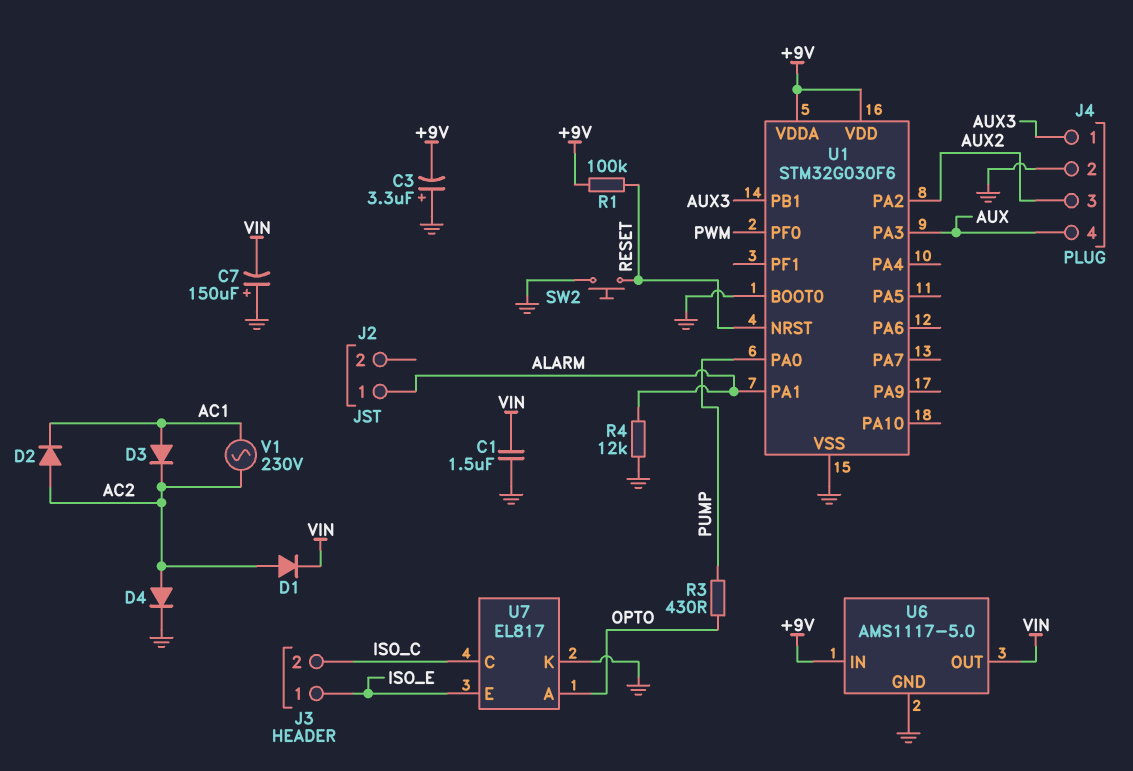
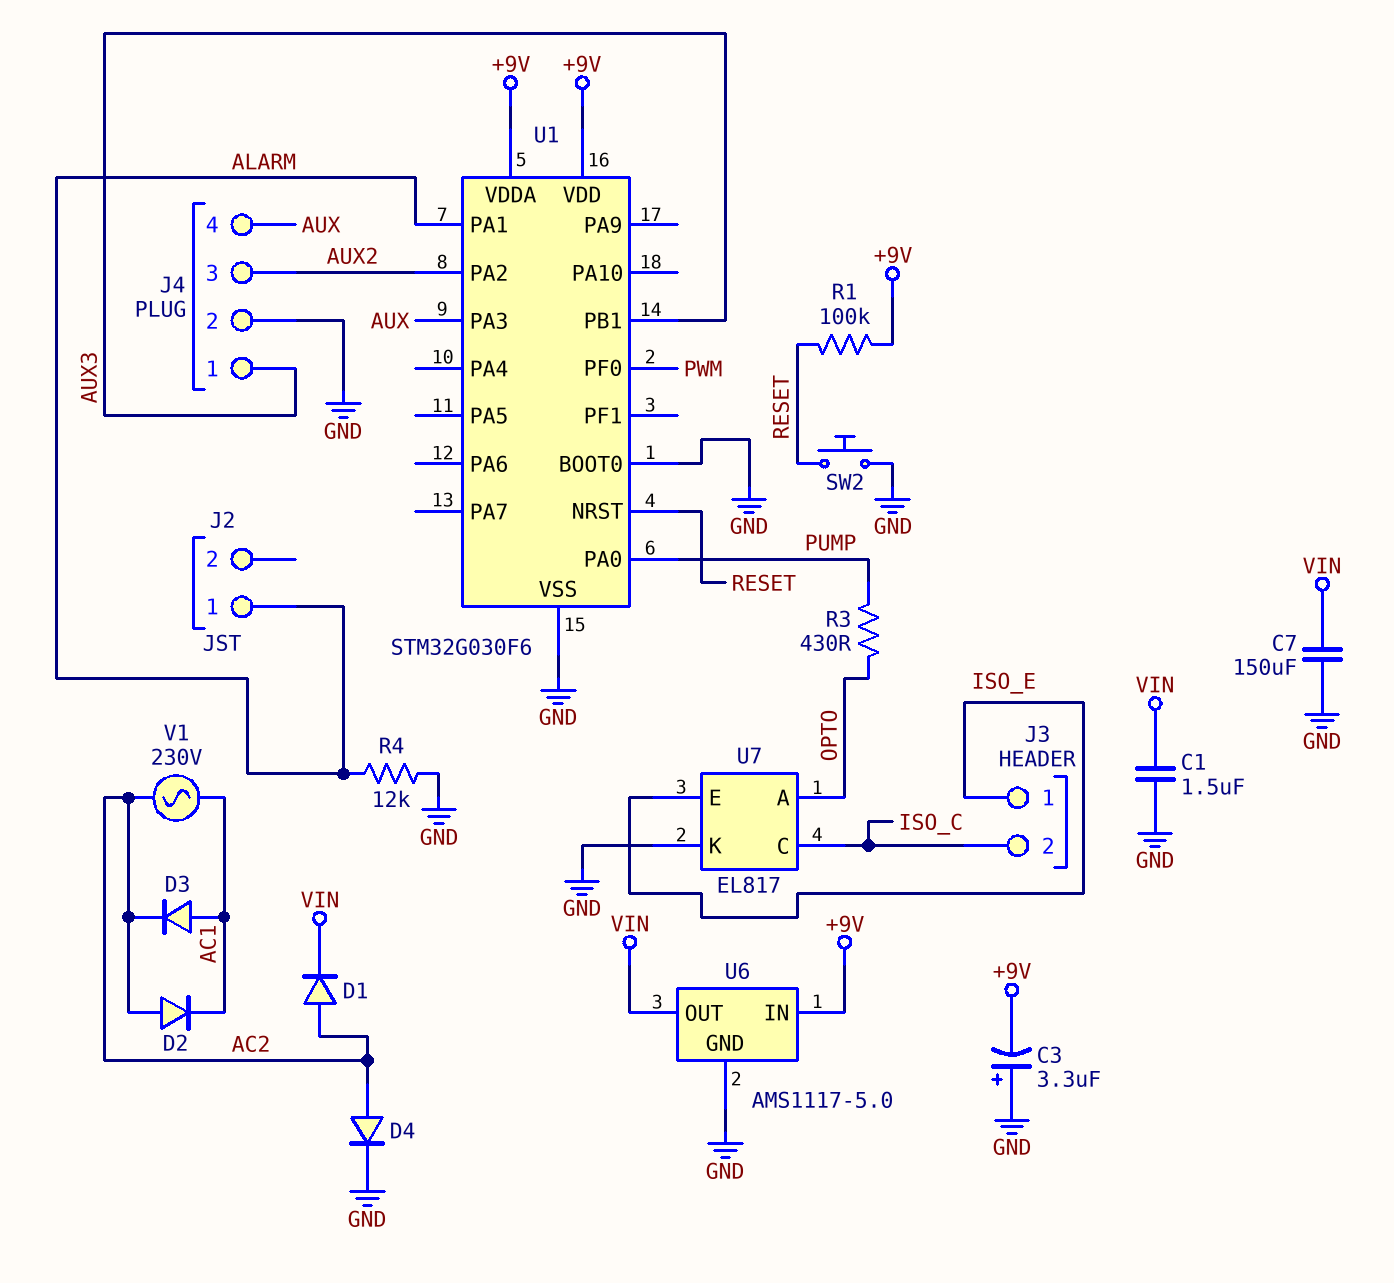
C7: 150uF (plus GND, minus VIN) -> 150uF (GND, VIN)

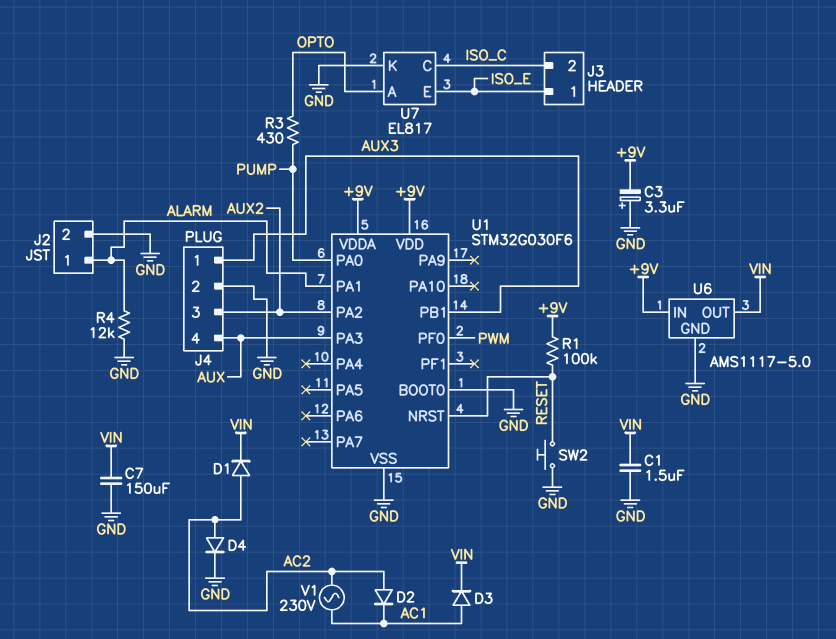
D3: diode (A AC1, K AC2) -> diode (A AC1, K VIN)
J2 pin 2: none -> GND

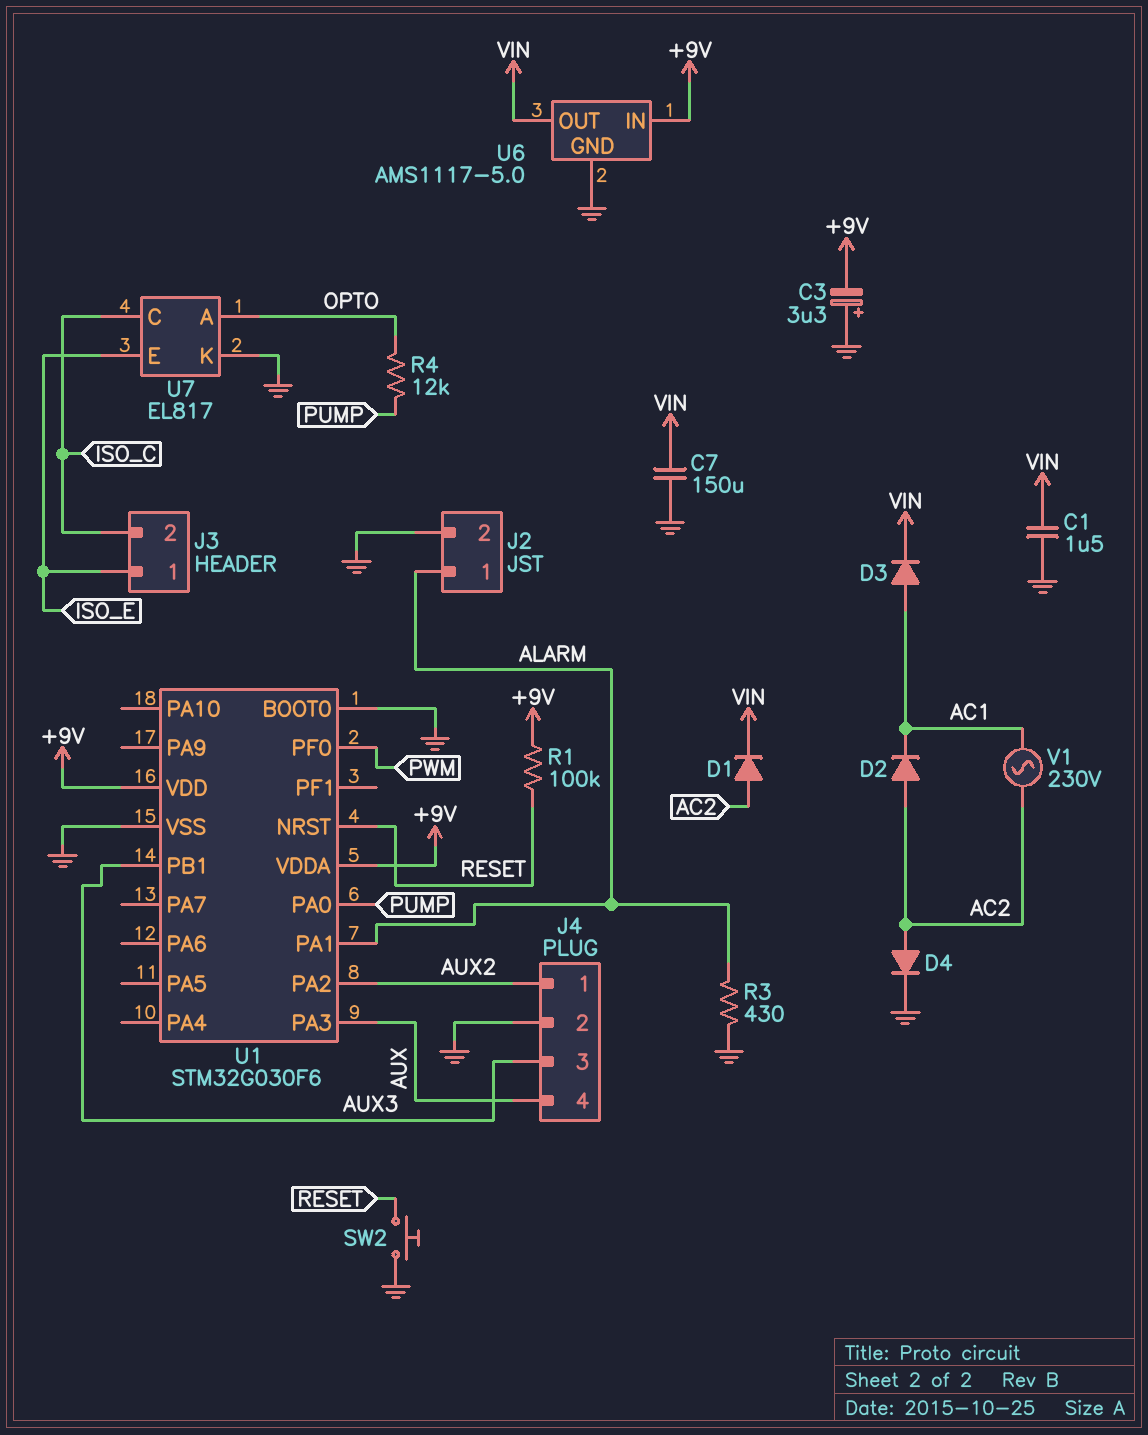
J4 pin 1: AUX3 -> AUX2
J4 pin 3: AUX2 -> AUX3
R3: 430 (OPTO, PUMP) -> 430 (ALARM, GND)
R4: 12k (ALARM, GND) -> 12k (OPTO, PUMP)

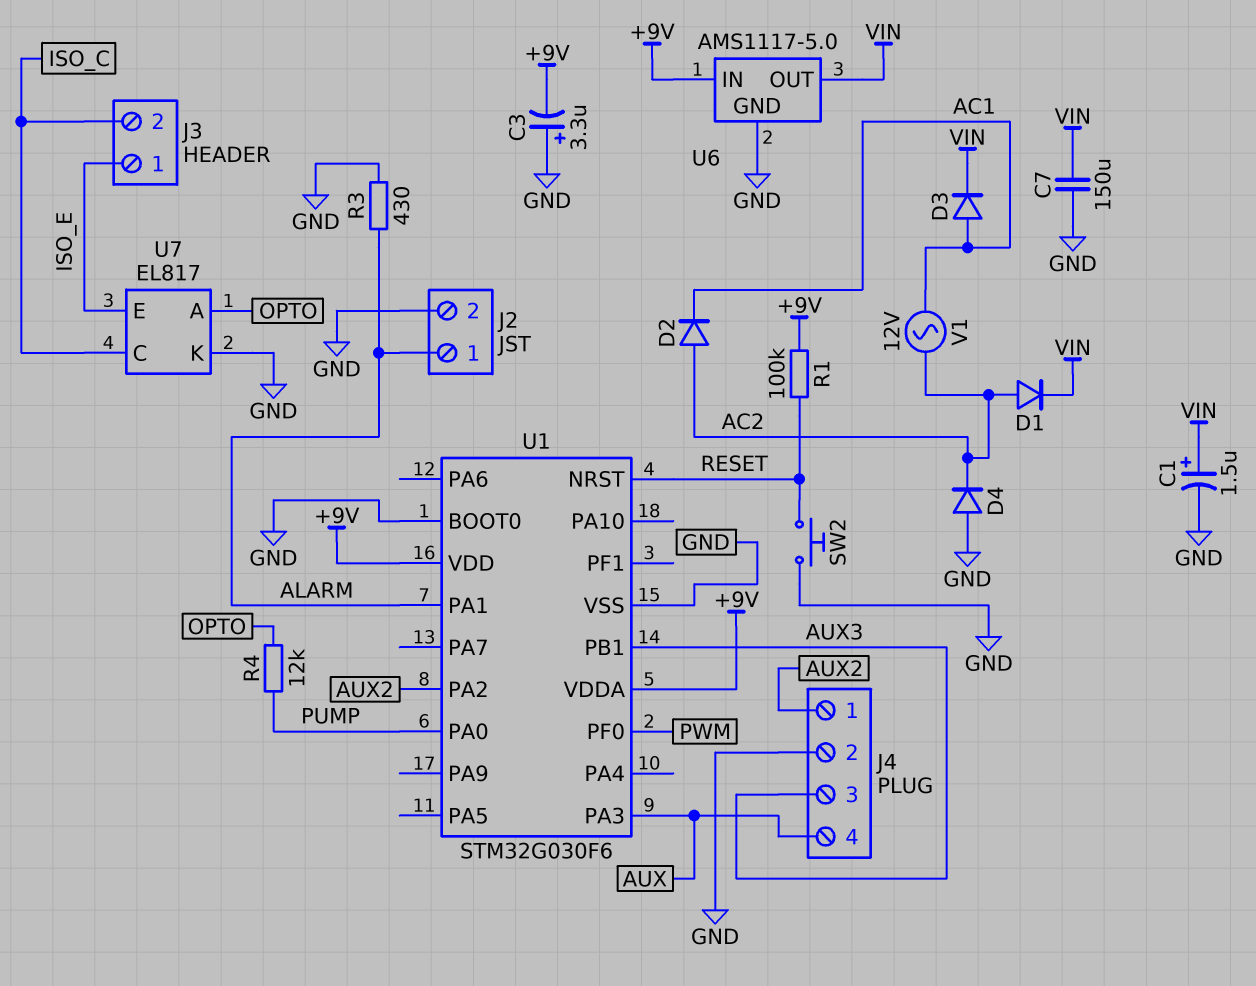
C1: 1.5uF (GND, VIN) -> 1.5uF (plus VIN, minus GND)
D4: diode (A AC2, K GND) -> diode (A GND, K AC2)
V1: AC 230V (AC1, AC2) -> AC 12V (AC1, AC2)

